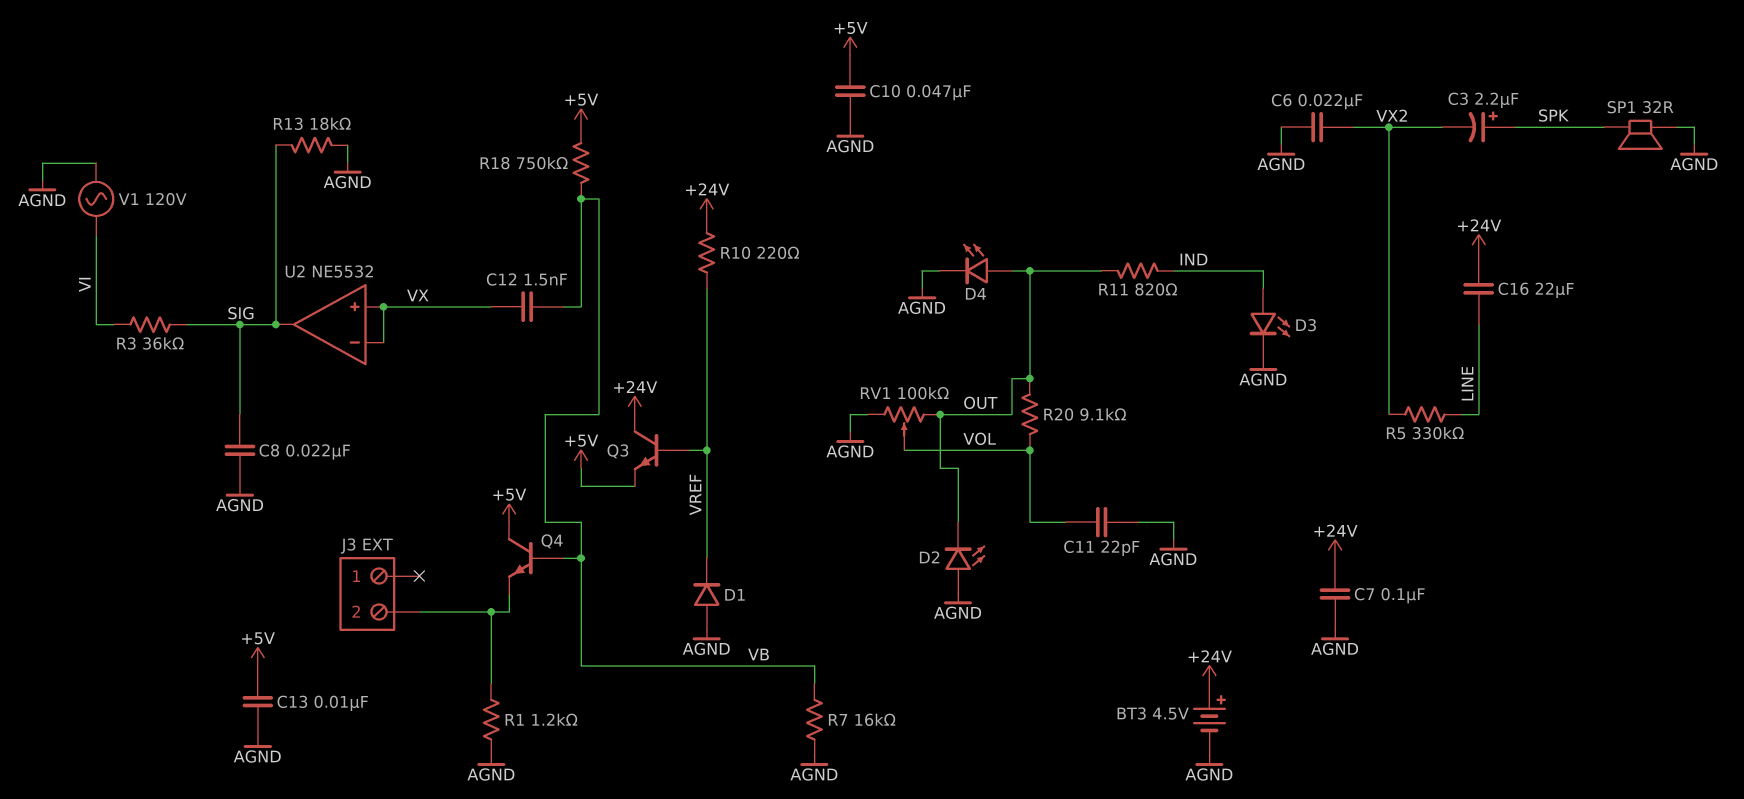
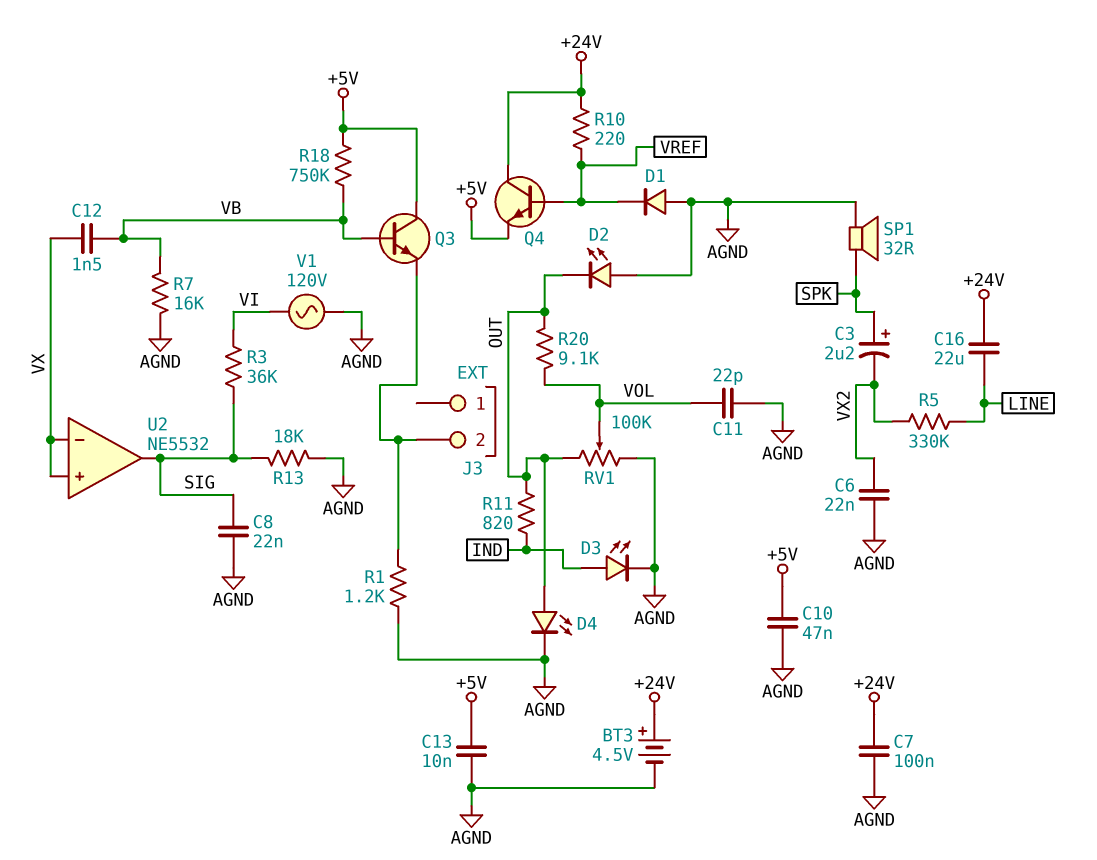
Q3: NPN (B VREF, C +24V, E +5V) -> NPN (B VB, C +5V, E J3/2)
Q4: NPN (B VB, C +5V, E J3/2) -> NPN (B VREF, C +24V, E +5V)

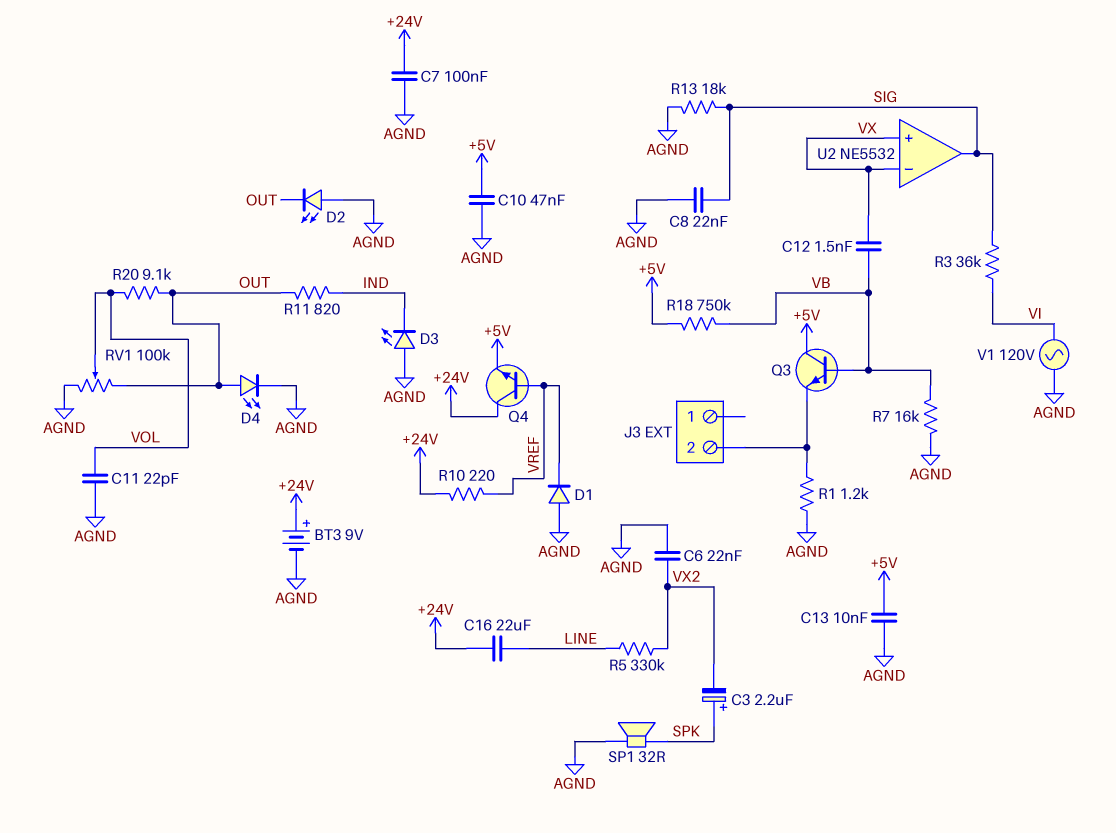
BT3: 4.5V (plus +24V, minus AGND) -> 9V (plus +24V, minus AGND)
D3: LED (A IND, K AGND) -> LED (A AGND, K IND)

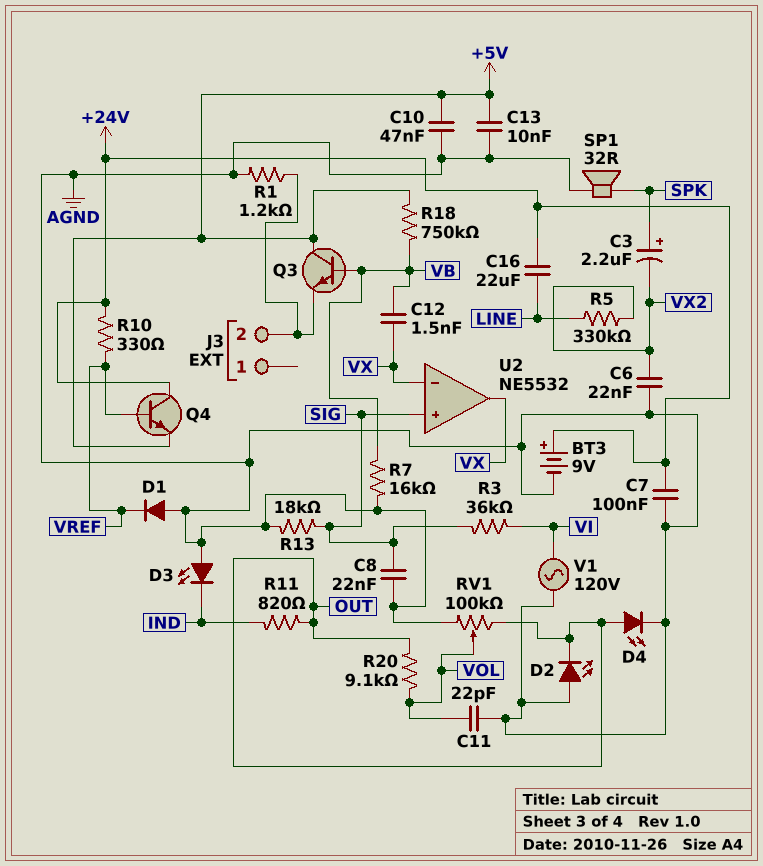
R10: 220 (+24V, VREF) -> 330 (+24V, VREF)
U2 pin in+: VX -> SIG
U2 pin out: SIG -> VX

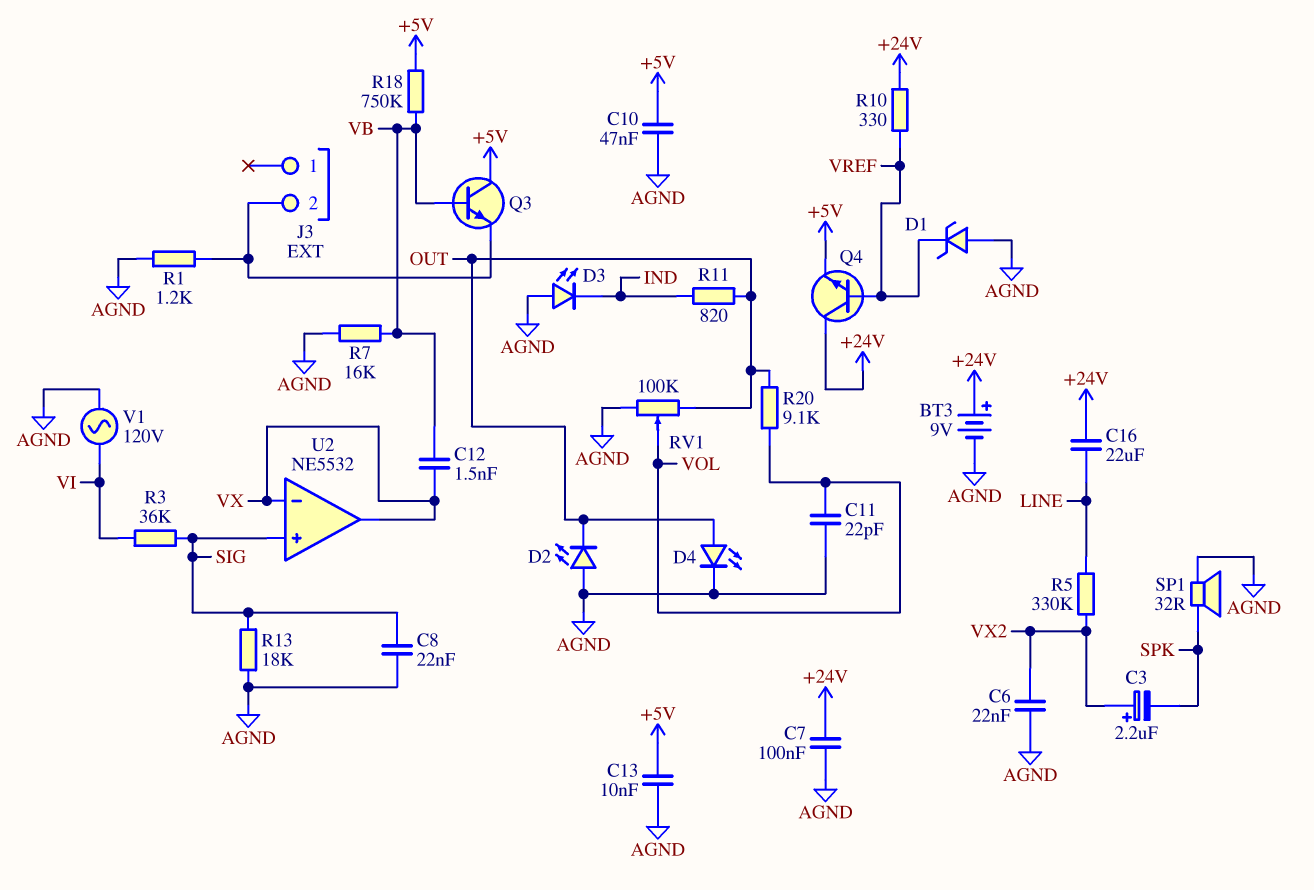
C3: 2.2uF (plus SPK, minus VX2) -> 2.2uF (plus VX2, minus SPK)
D1: diode (A AGND, K VREF) -> zener (A AGND, K VREF)

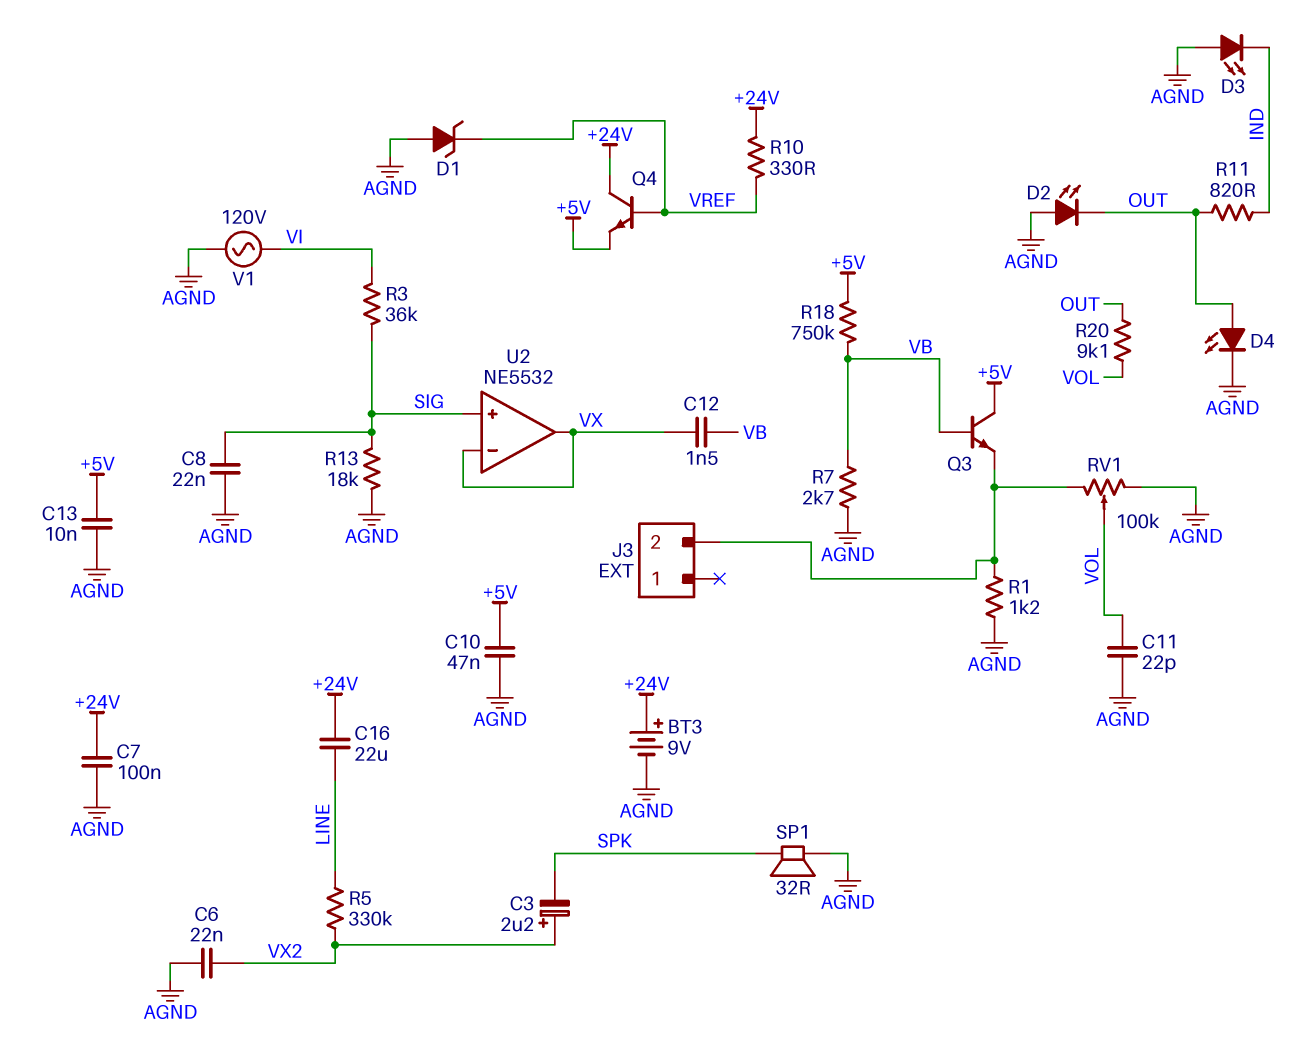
R7: 16k (AGND, VB) -> 2.7k (AGND, VB)
RV1: 100k (AGND, OUT, wiper VOL) -> 100k (AGND, J3/2, wiper VOL)

